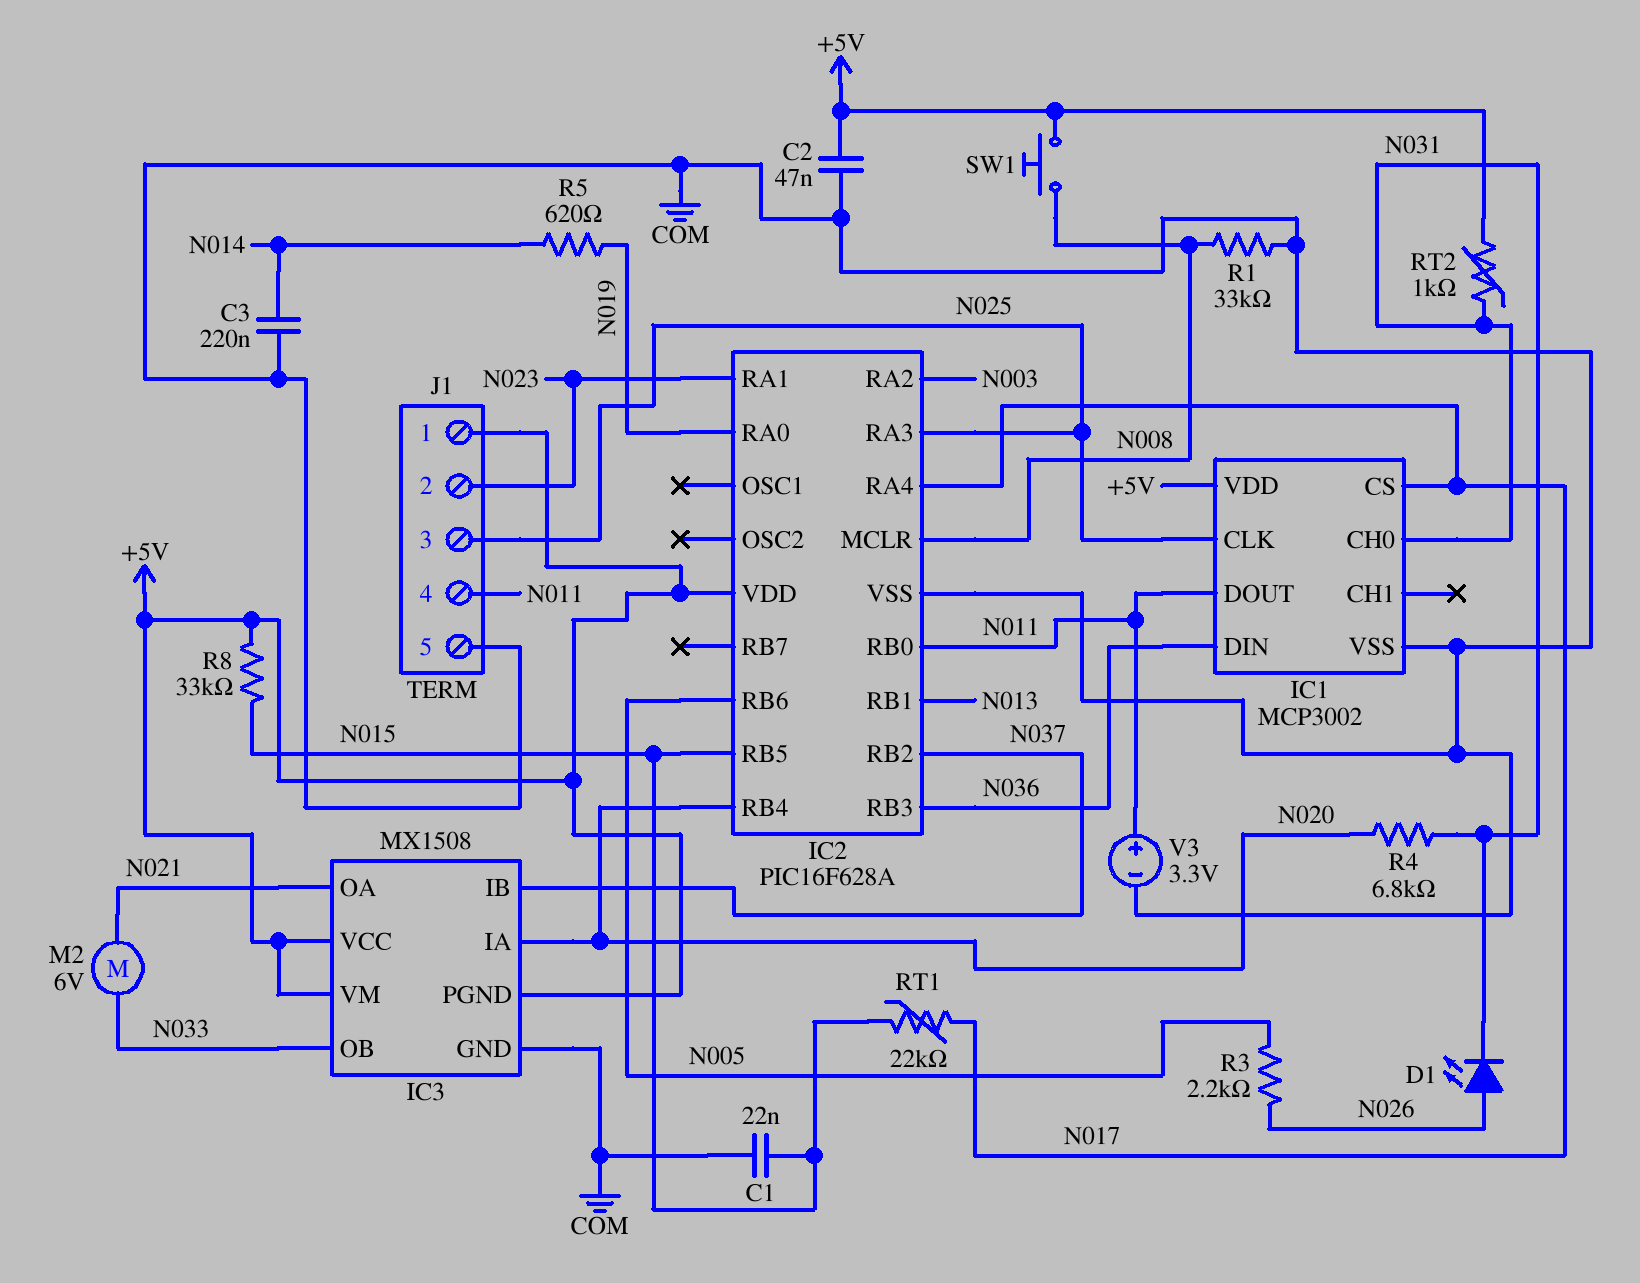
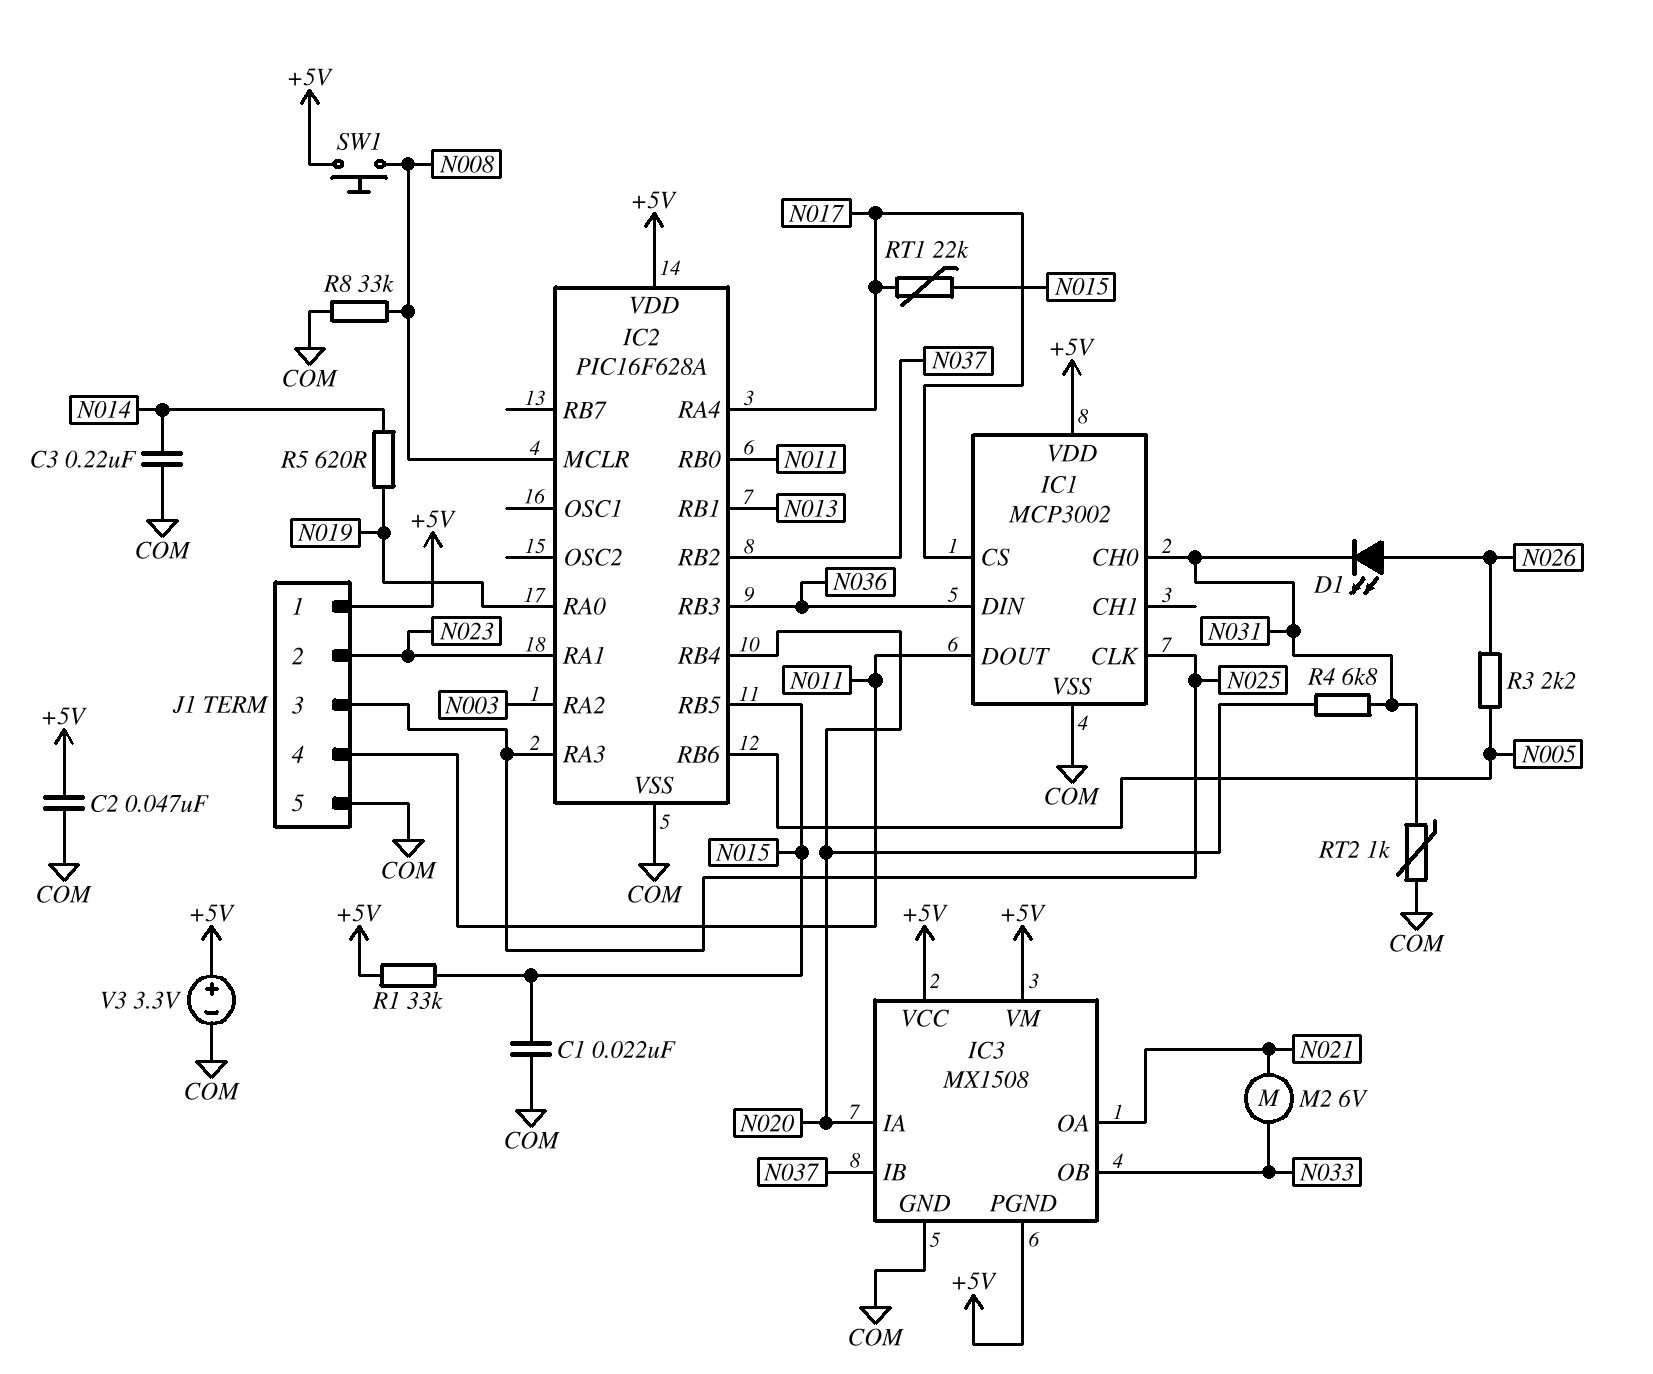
R1: 33k (COM, N008) -> 33k (+5V, N015)
R8: 33k (+5V, N015) -> 33k (COM, N008)
RT2: 1k (+5V, N031) -> 1k (COM, N031)
V3: 3.3V (plus N011, minus COM) -> 3.3V (plus +5V, minus COM)

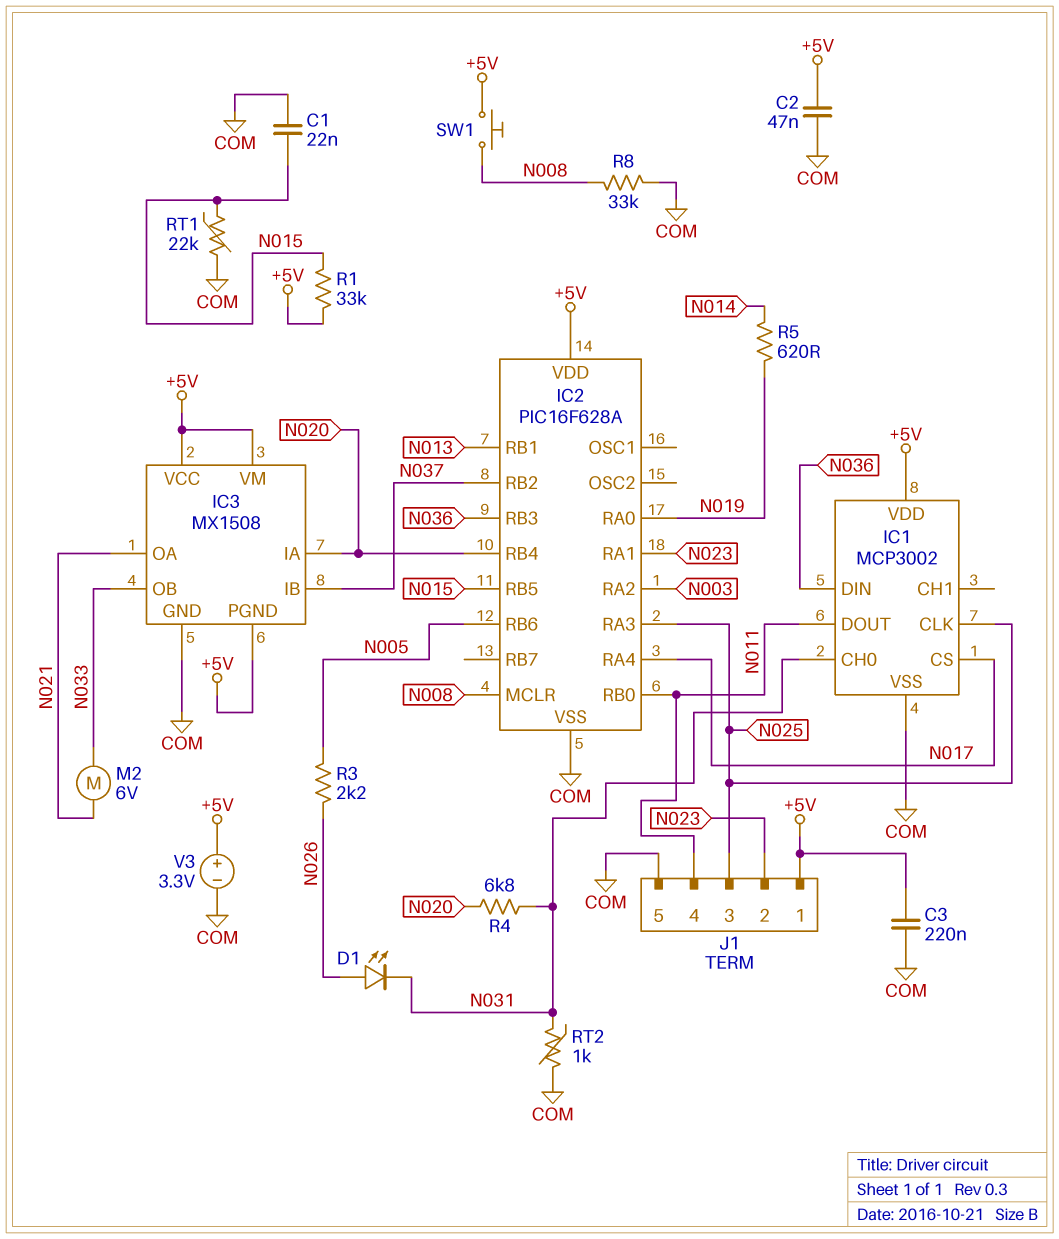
C3: 220nF (COM, N014) -> 220nF (+5V, COM)
RT1: 22k (N015, N017) -> 22k (COM, N015)

